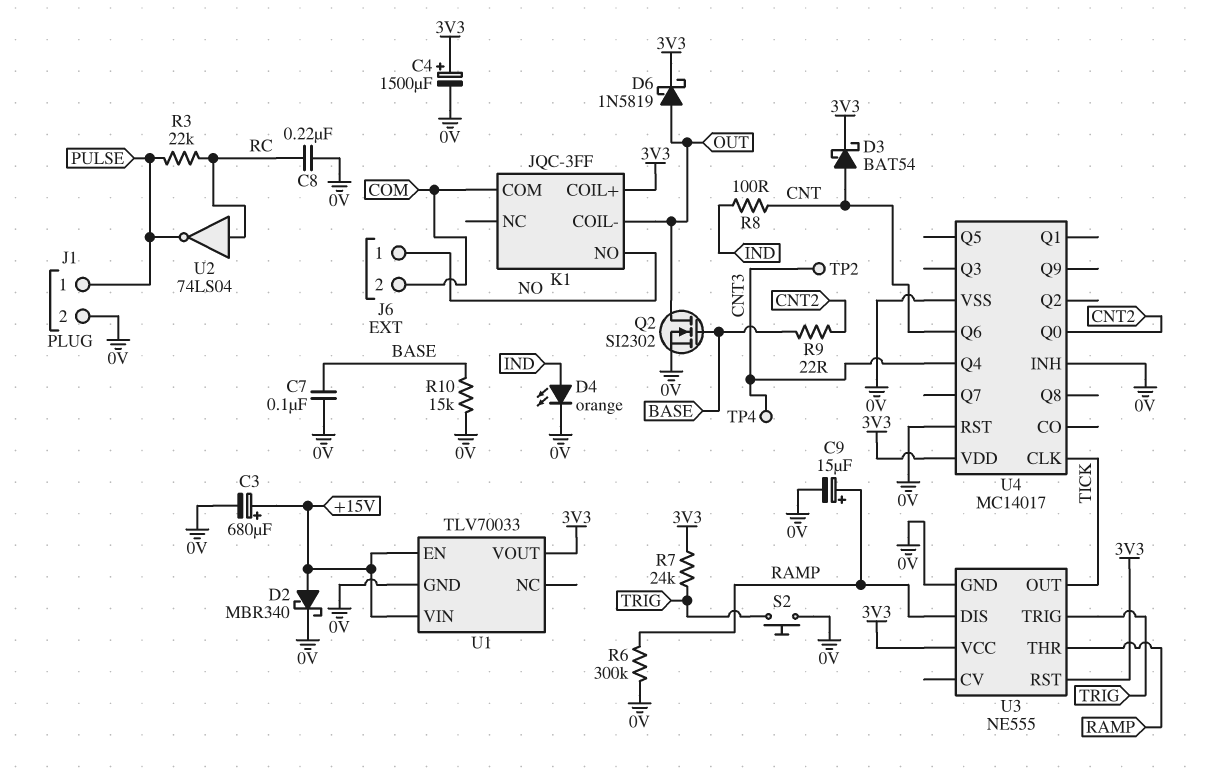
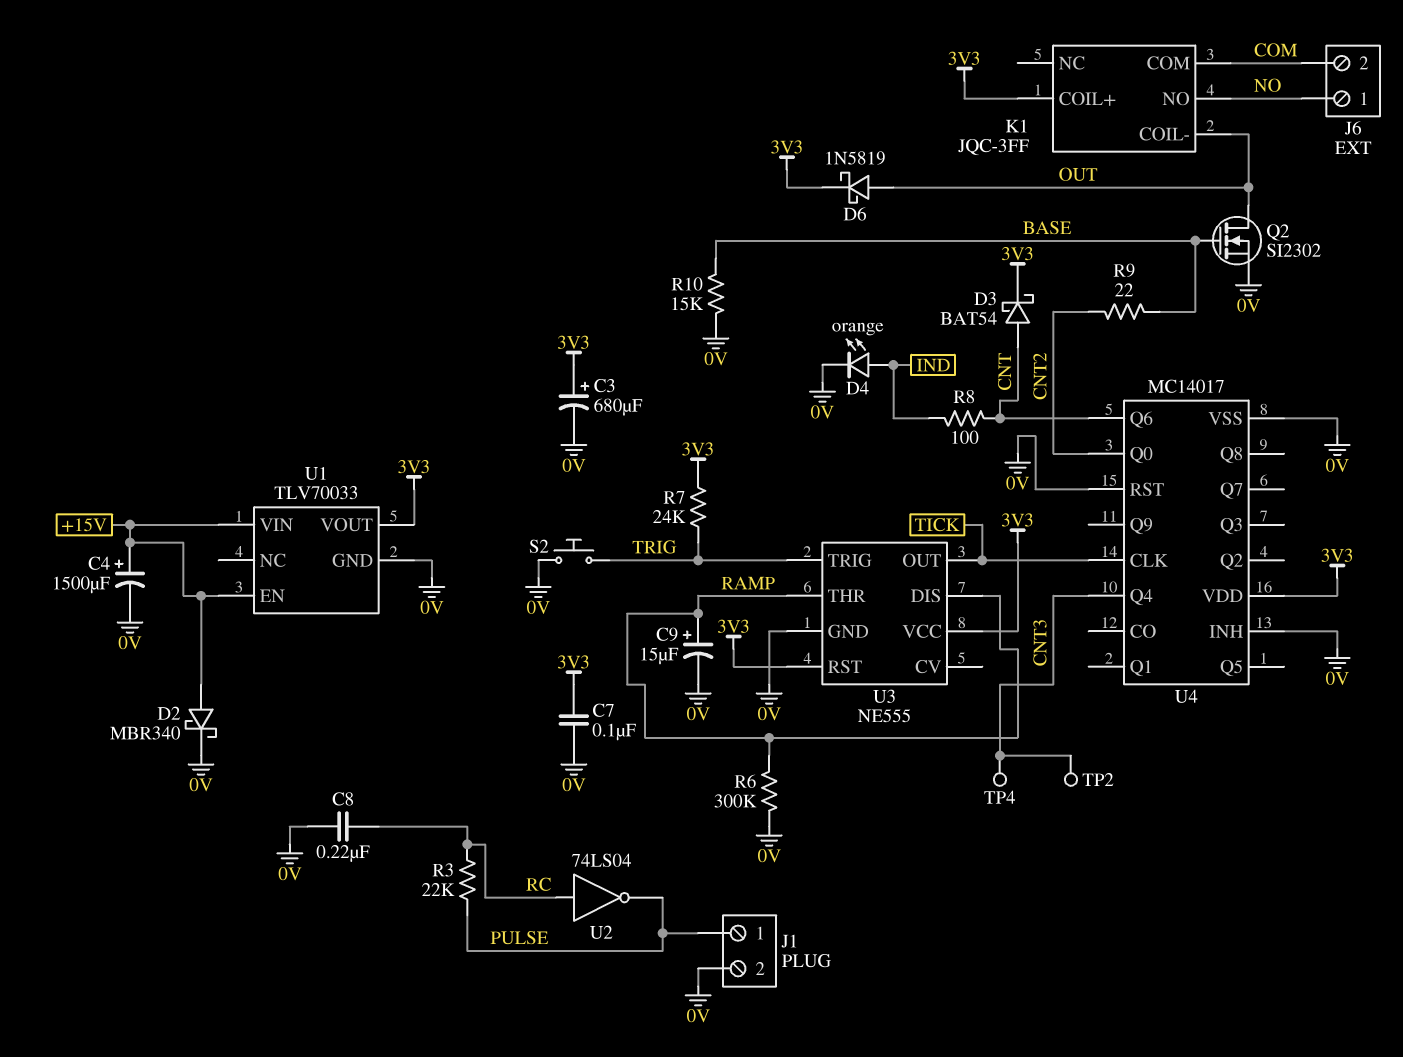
C3: 680uF (plus +15V, minus 0V) -> 680uF (plus 3V3, minus 0V)
C4: 1500uF (plus 3V3, minus 0V) -> 1500uF (plus +15V, minus 0V)
C7: 100nF (0V, BASE) -> 100nF (0V, 3V3)

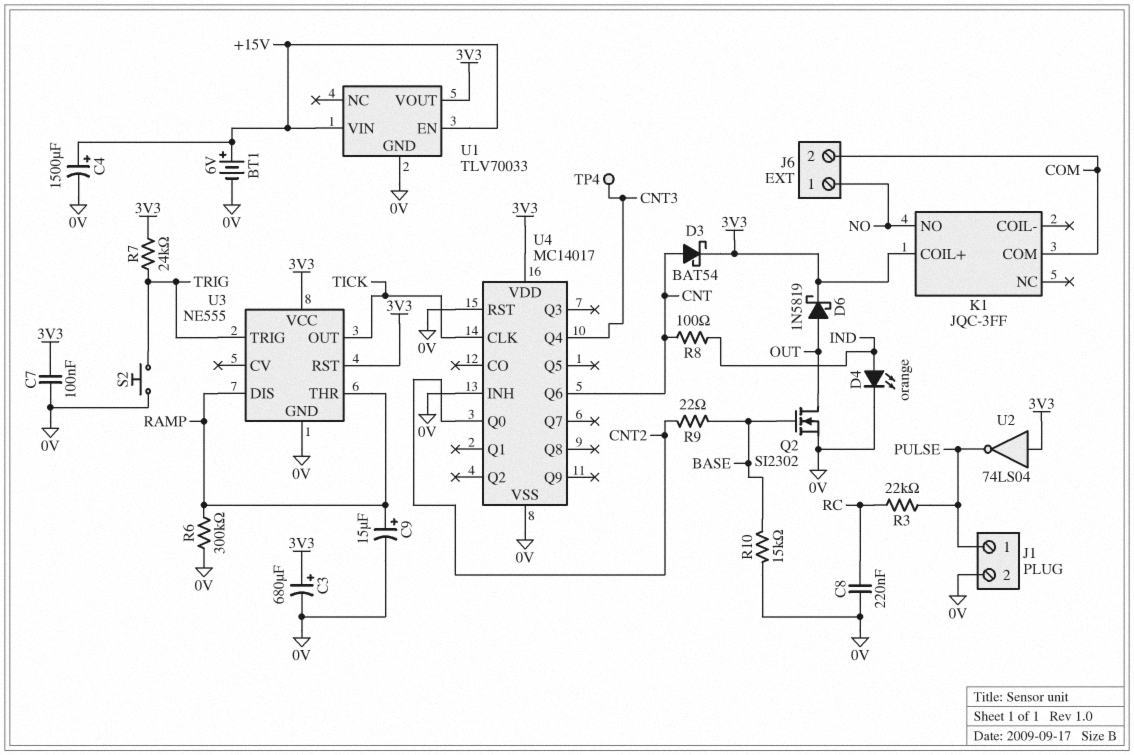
BT1: none -> 6V (plus +15V, minus 0V)
D2: schottky MBR340 (A +15V, K 0V) -> none
K1 pin COIL-: OUT -> none
TP2: test point (CNT3) -> none
U2: NOT 74LS04 (in RC, out PULSE) -> NOT 74LS04 (in 3V3, out PULSE)

